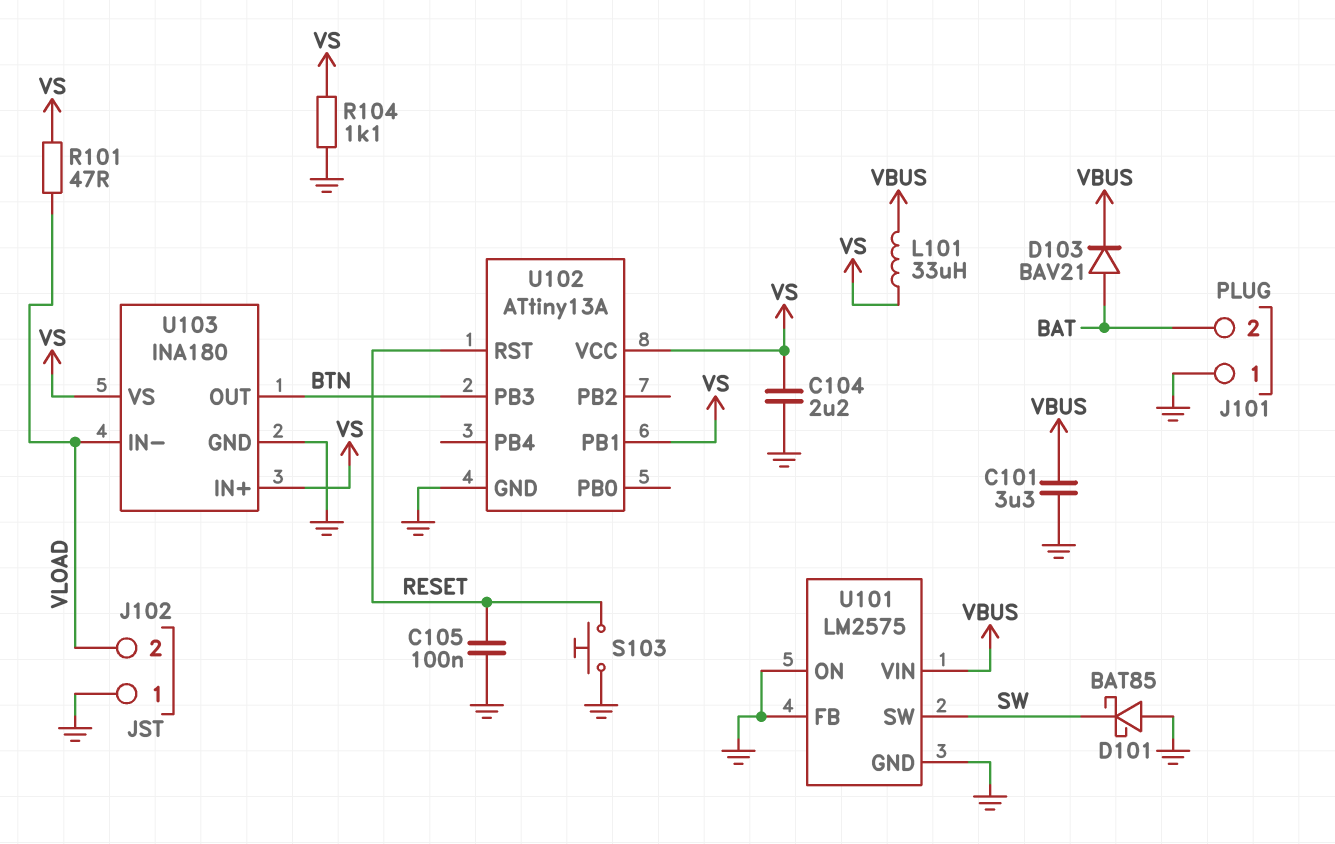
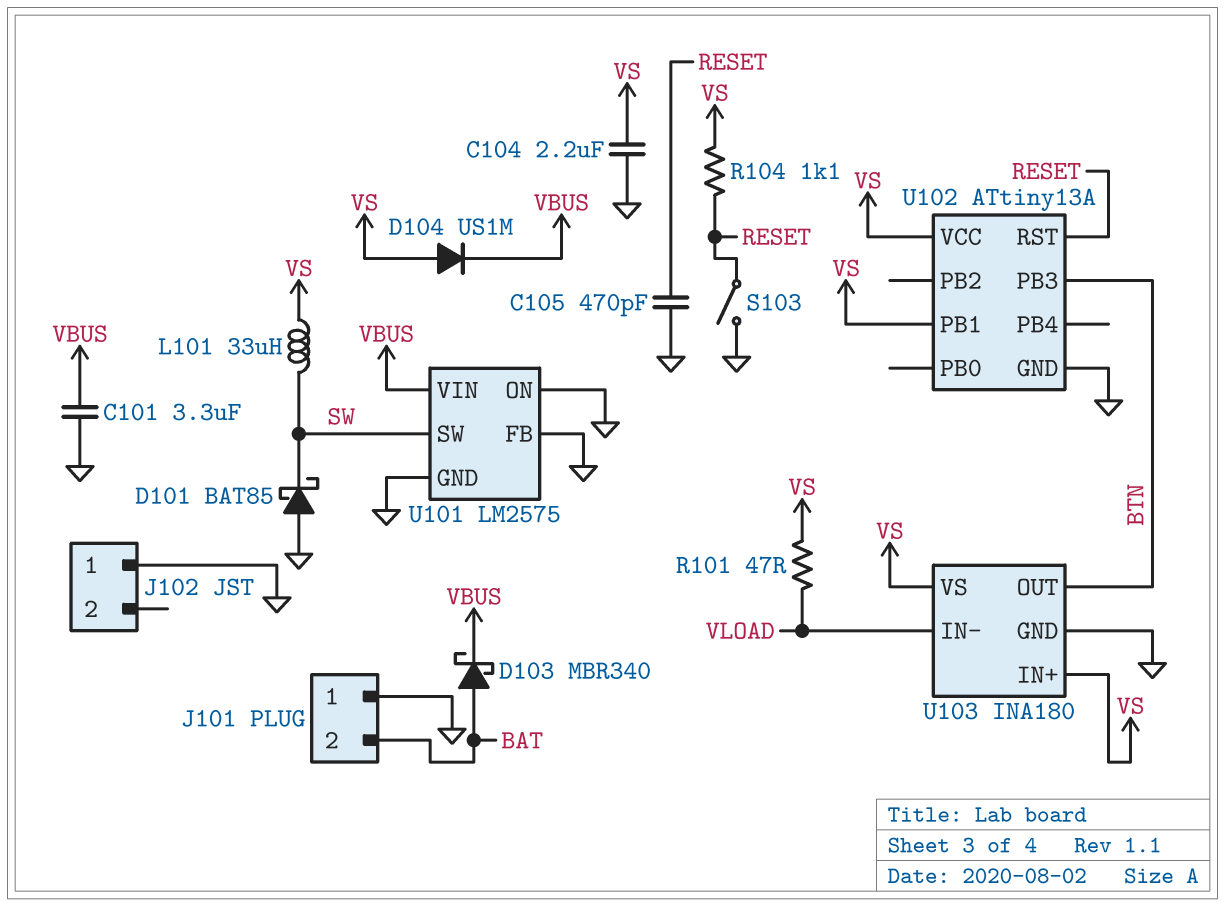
C105: 100nF (GND, RESET) -> 470pF (GND, RESET)
D103: diode BAV21 (A BAT, K VBUS) -> schottky MBR340 (A BAT, K VBUS)
D104: none -> diode US1M (A VS, K VBUS)
J102 pin 2: VLOAD -> none
L101: 33uH (VBUS, VS) -> 33uH (SW, VS)
R104: 1.1k (GND, VS) -> 1.1k (RESET, VS)
S103: button (GND, RESET) -> switch (GND, RESET)

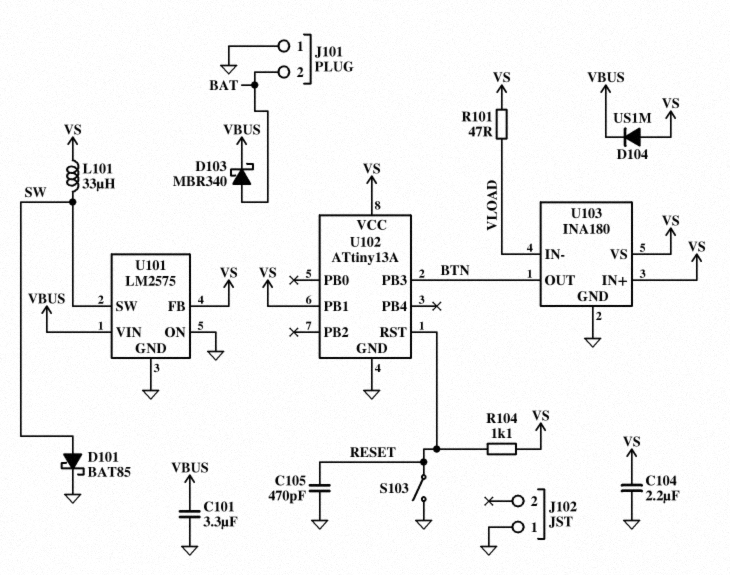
D101: schottky BAT85 (A GND, K SW) -> schottky BAT85 (A SW, K GND)
U101 pin FB: GND -> VS

